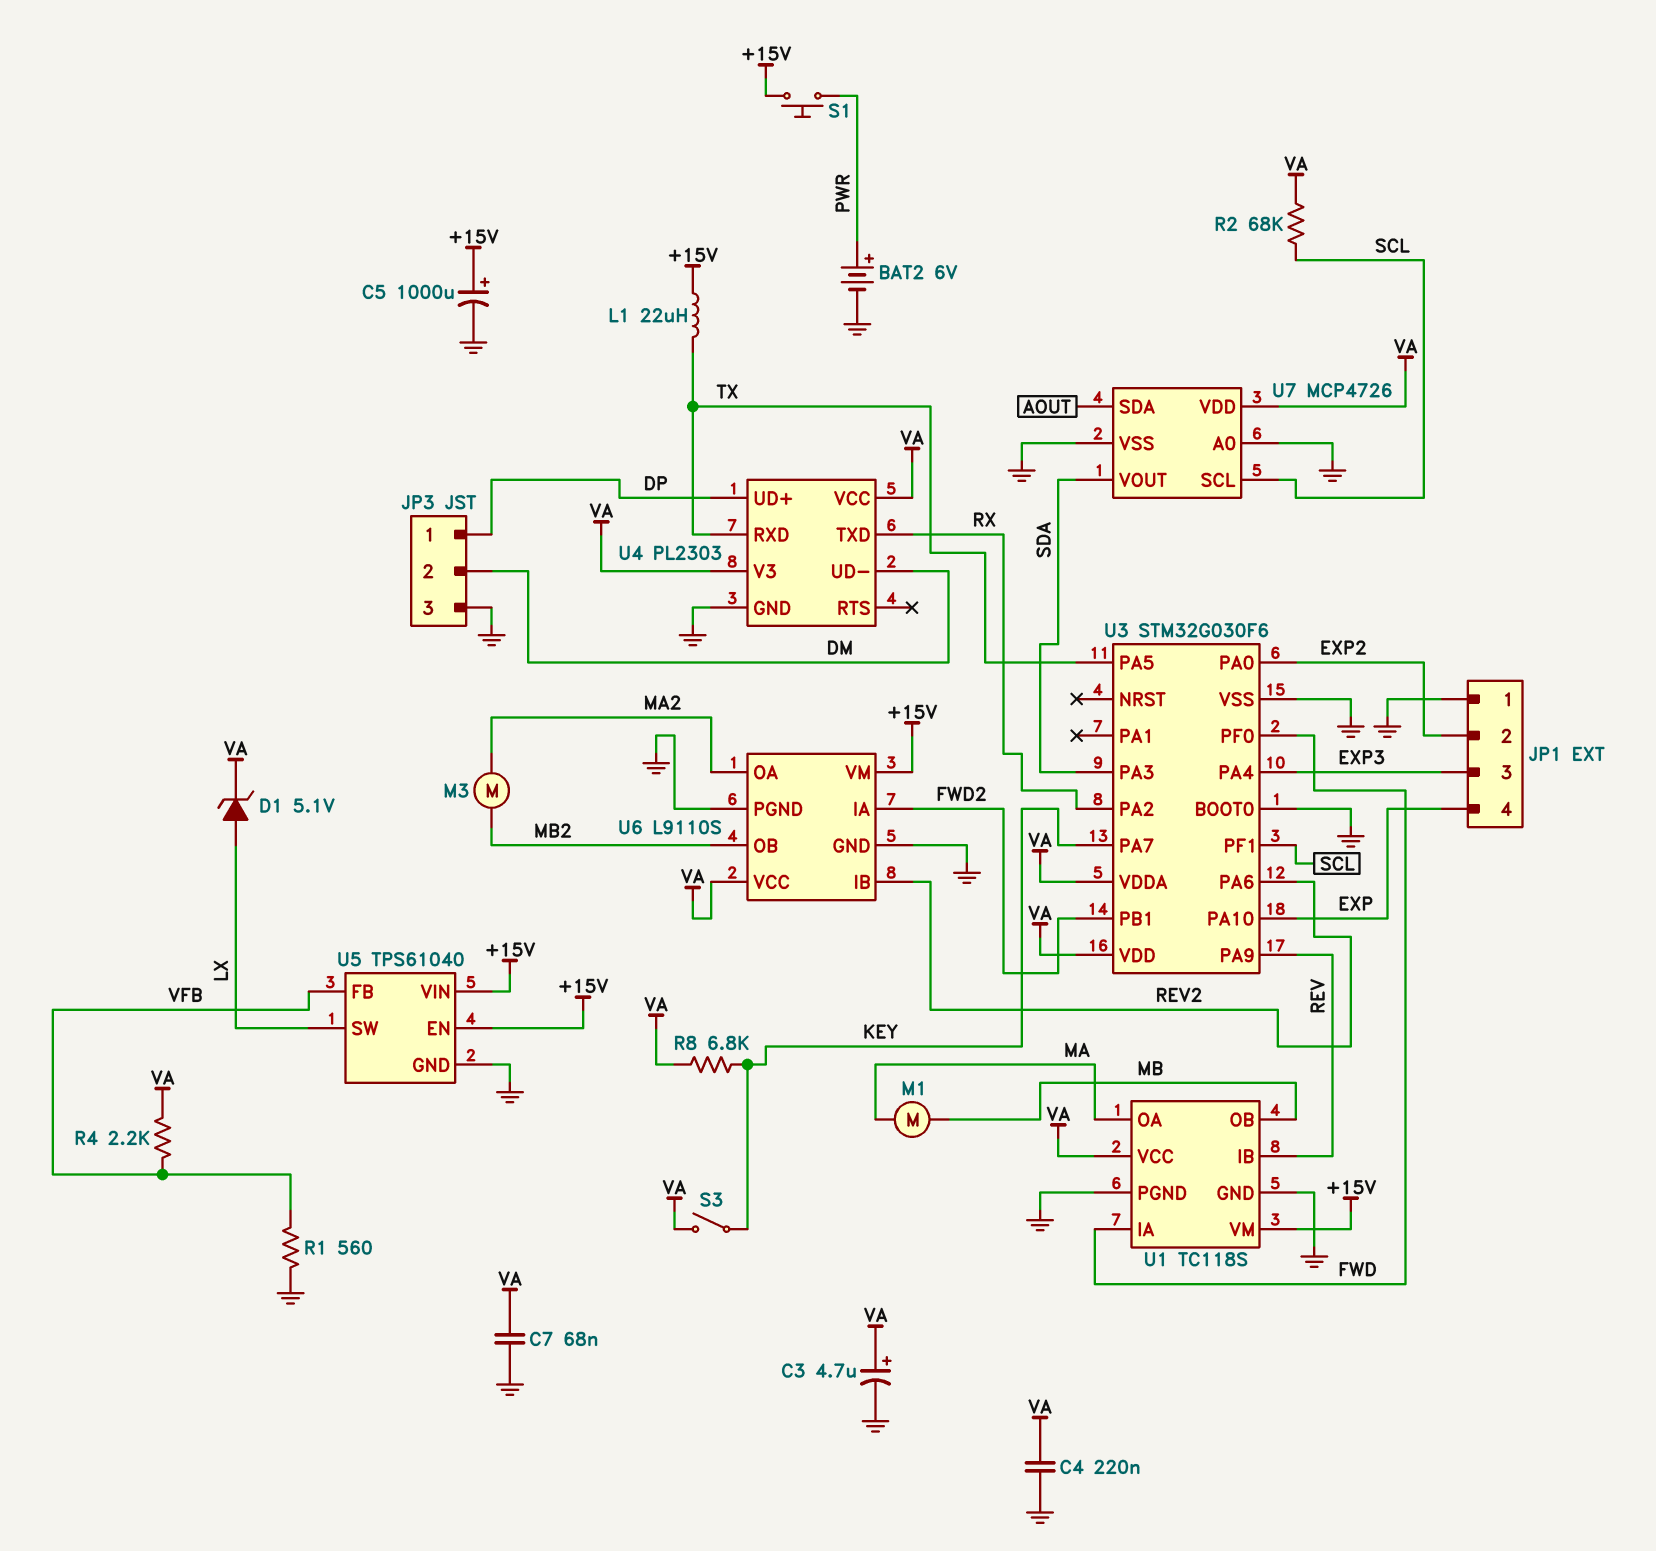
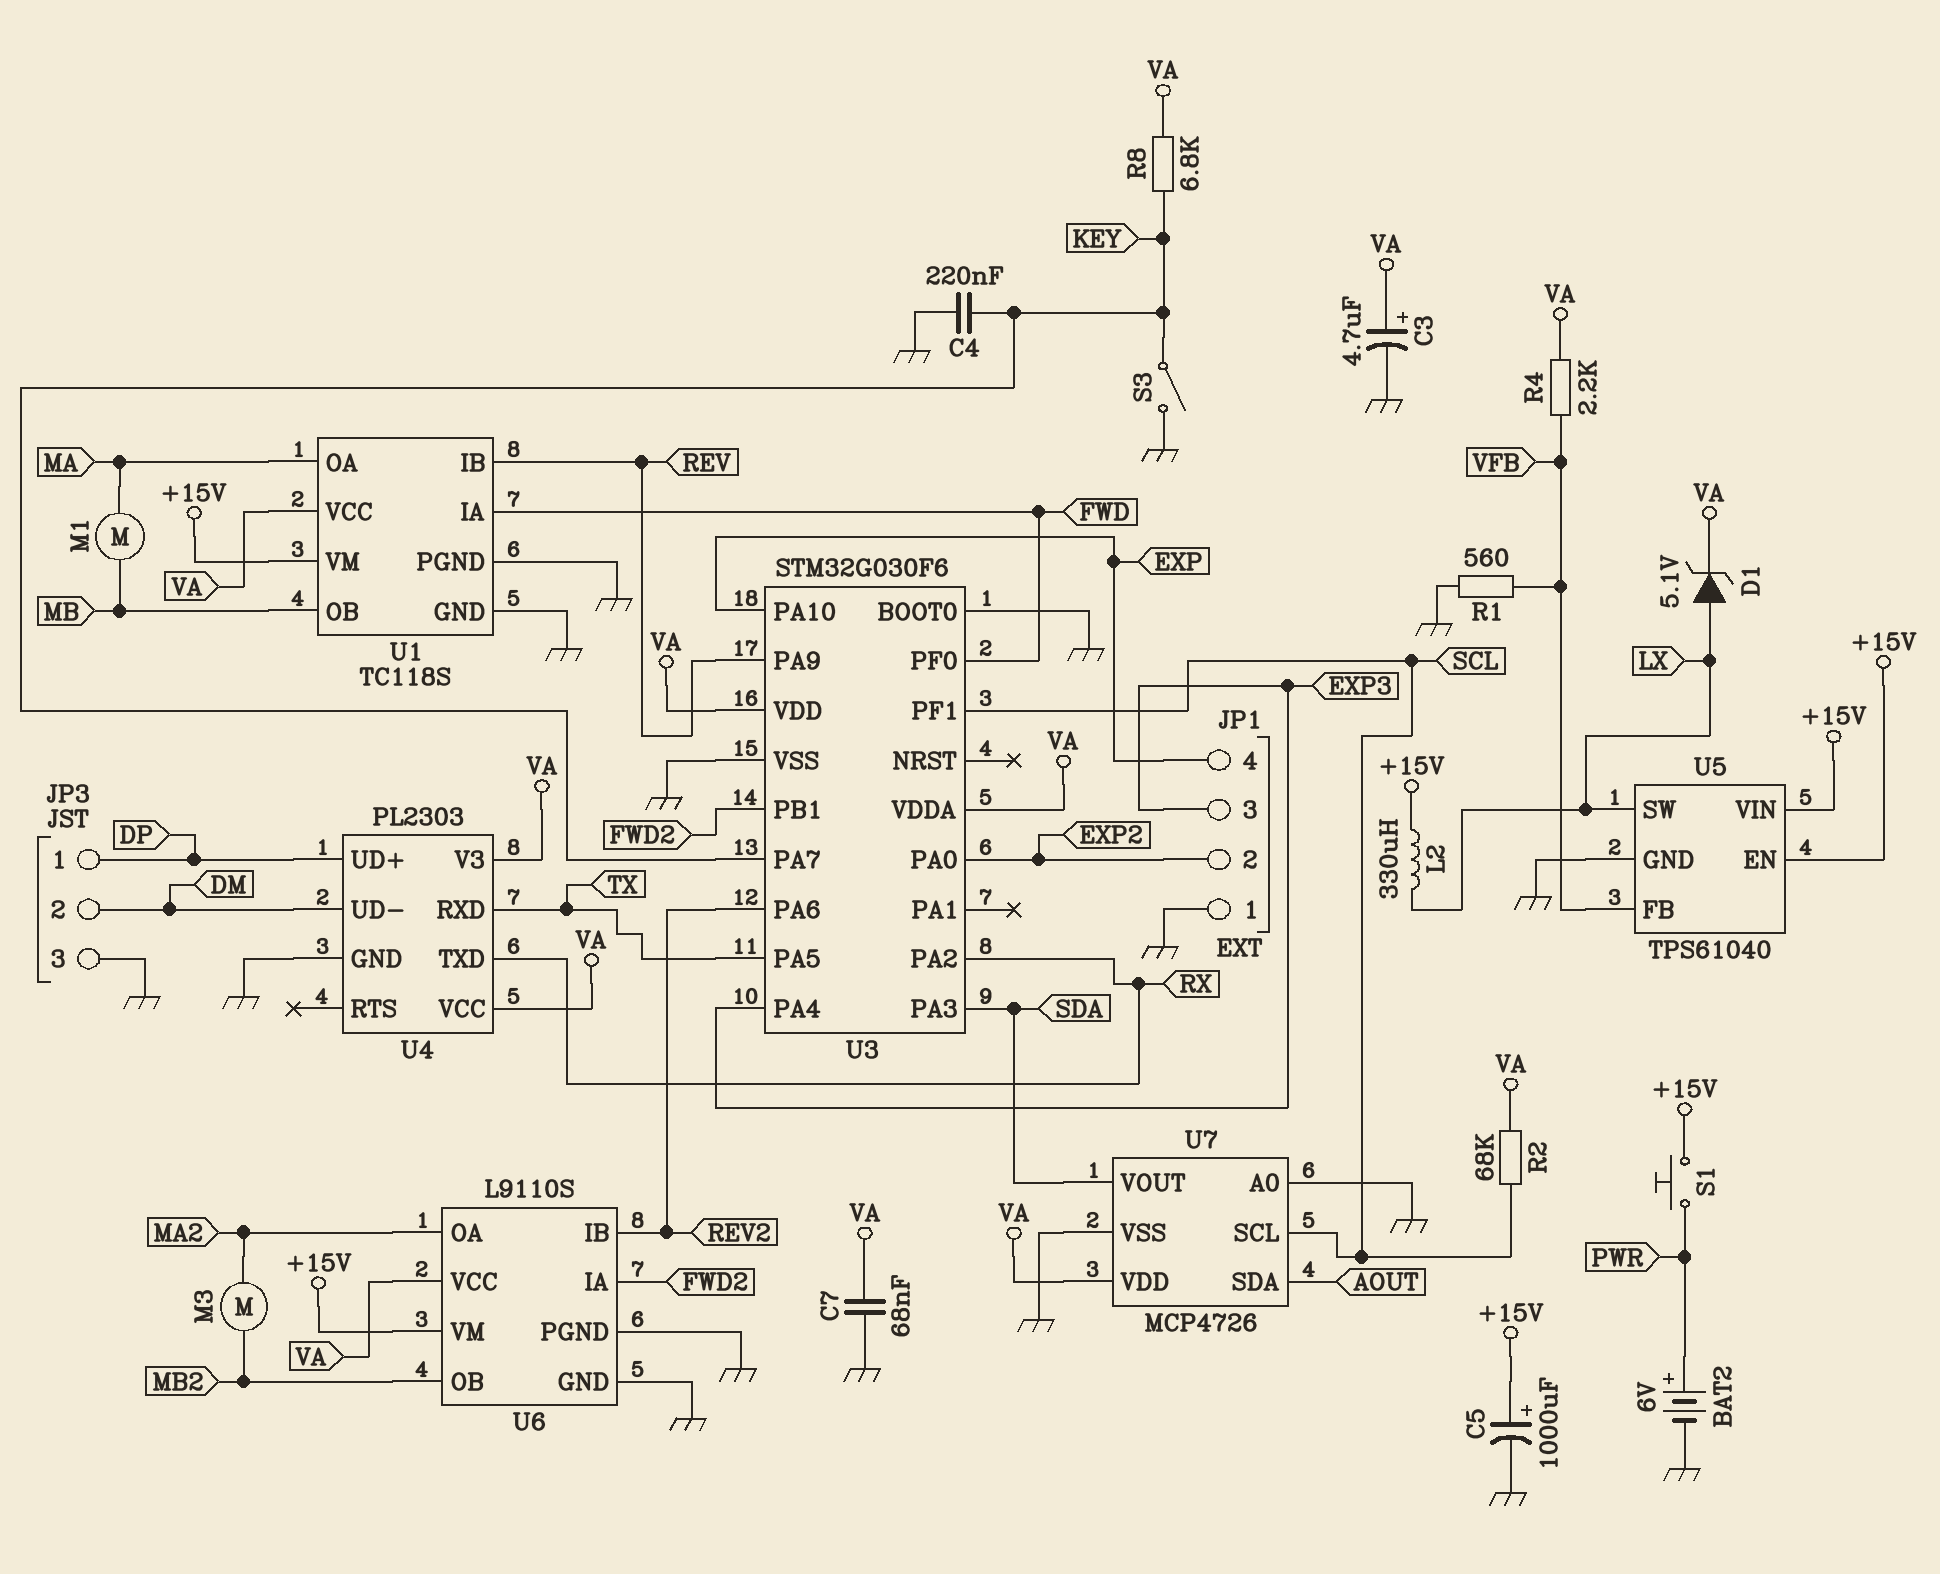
C4: 220nF (GND, VA) -> 220nF (GND, KEY)
L1: 22uH (+15V, TX) -> none
L2: none -> 330uH (+15V, LX)
S3: switch (KEY, VA) -> switch (GND, KEY)

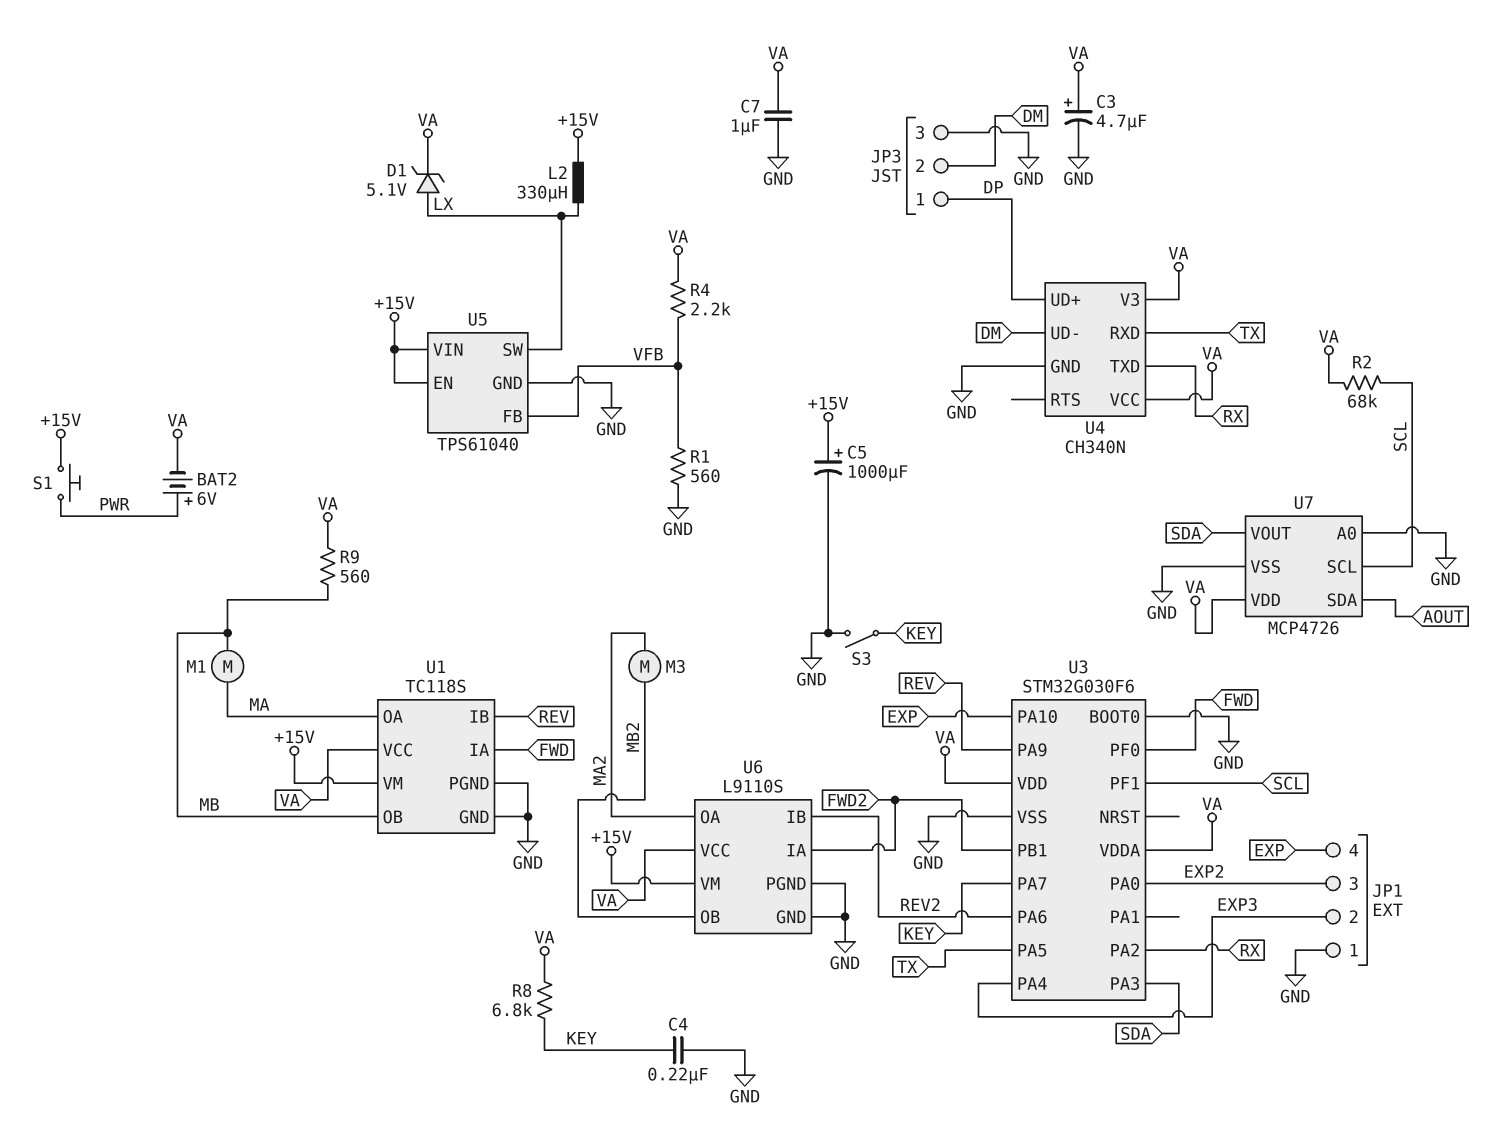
BAT2: 6V (plus PWR, minus GND) -> 6V (plus PWR, minus VA)
C7: 68nF (GND, VA) -> 1uF (GND, VA)
JP1 pin 2: EXP2 -> EXP3
JP1 pin 3: EXP3 -> EXP2
R9: none -> 560 (MB, VA)
U4: PL2303 -> CH340N

